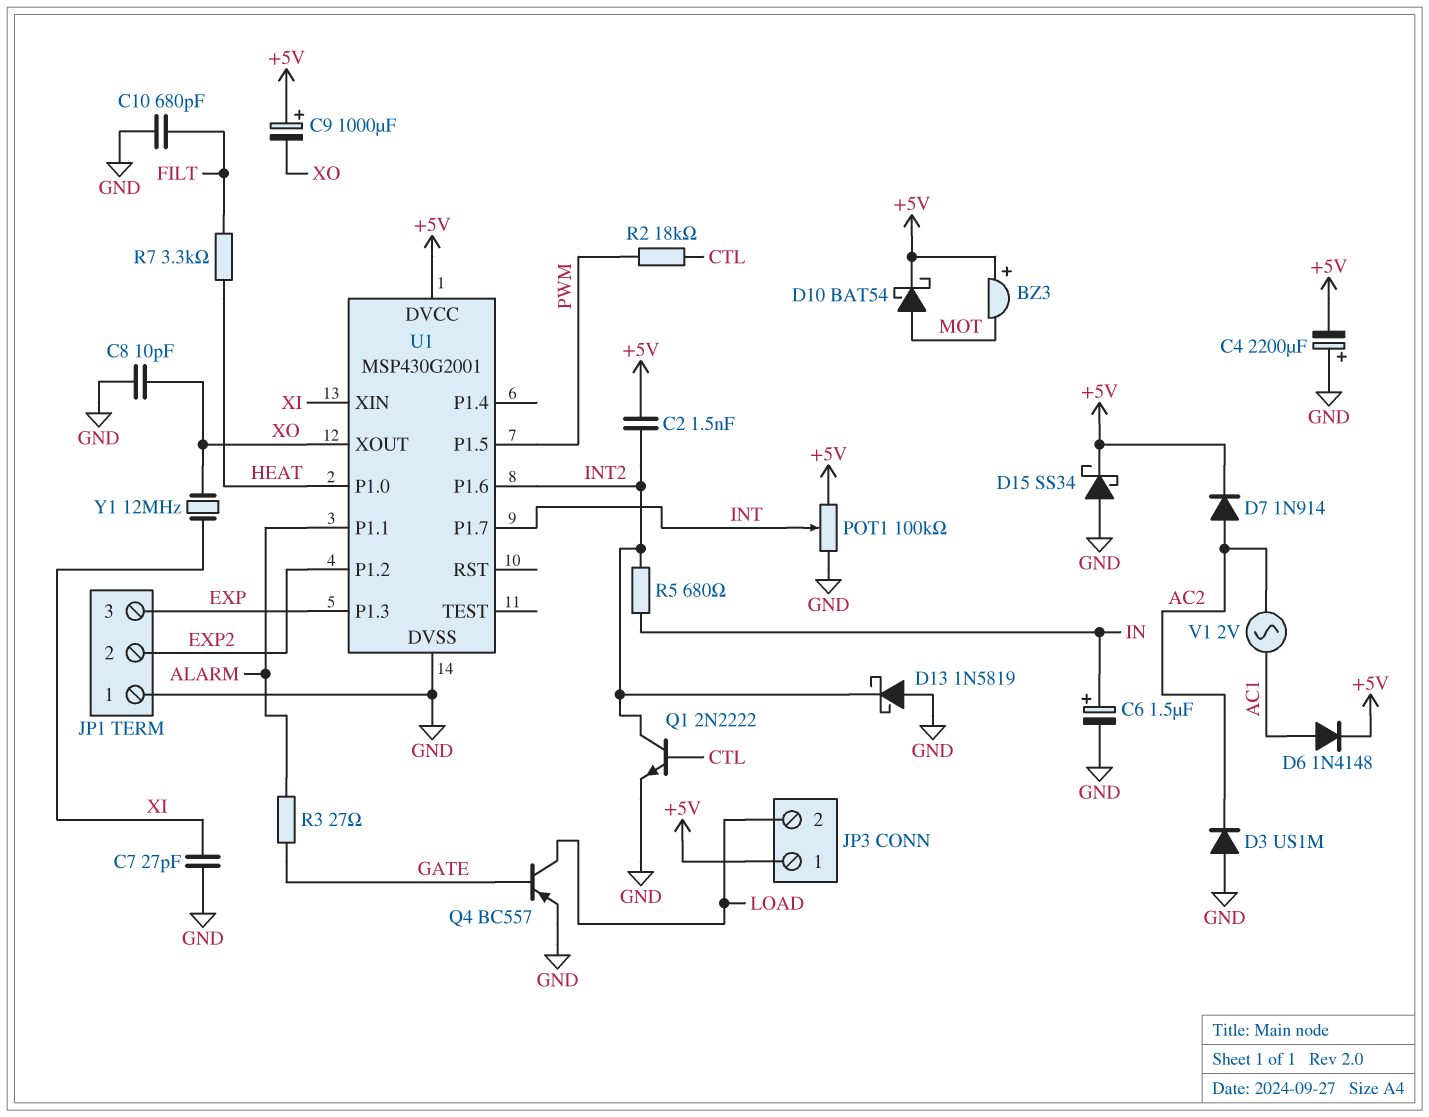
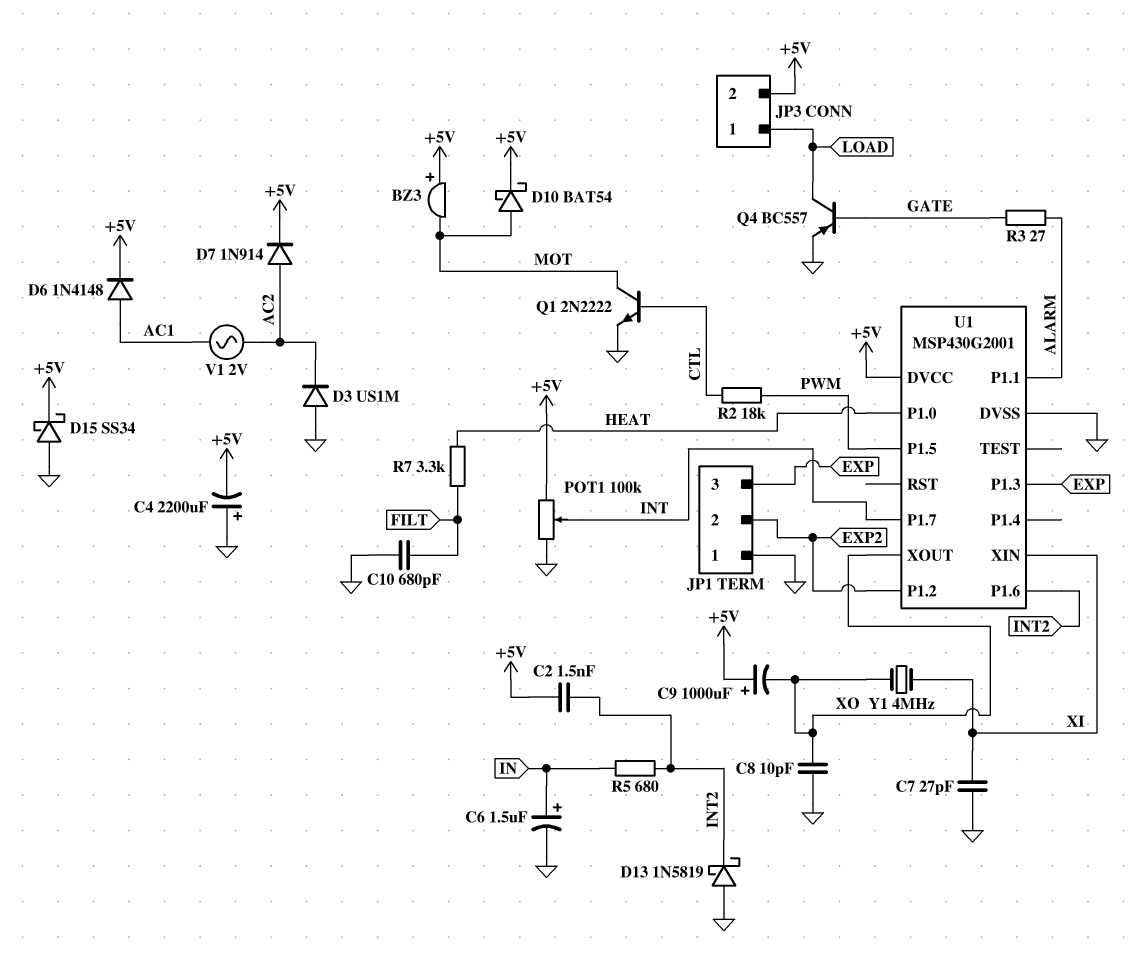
JP3 pin 1: +5V -> LOAD
JP3 pin 2: LOAD -> +5V
Q1: NPN 2N2222 (B CTL, C INT2, E GND) -> NPN 2N2222 (B CTL, C MOT, E GND)
Y1: 12MHz (XI, XO) -> 4MHz (XI, XO)

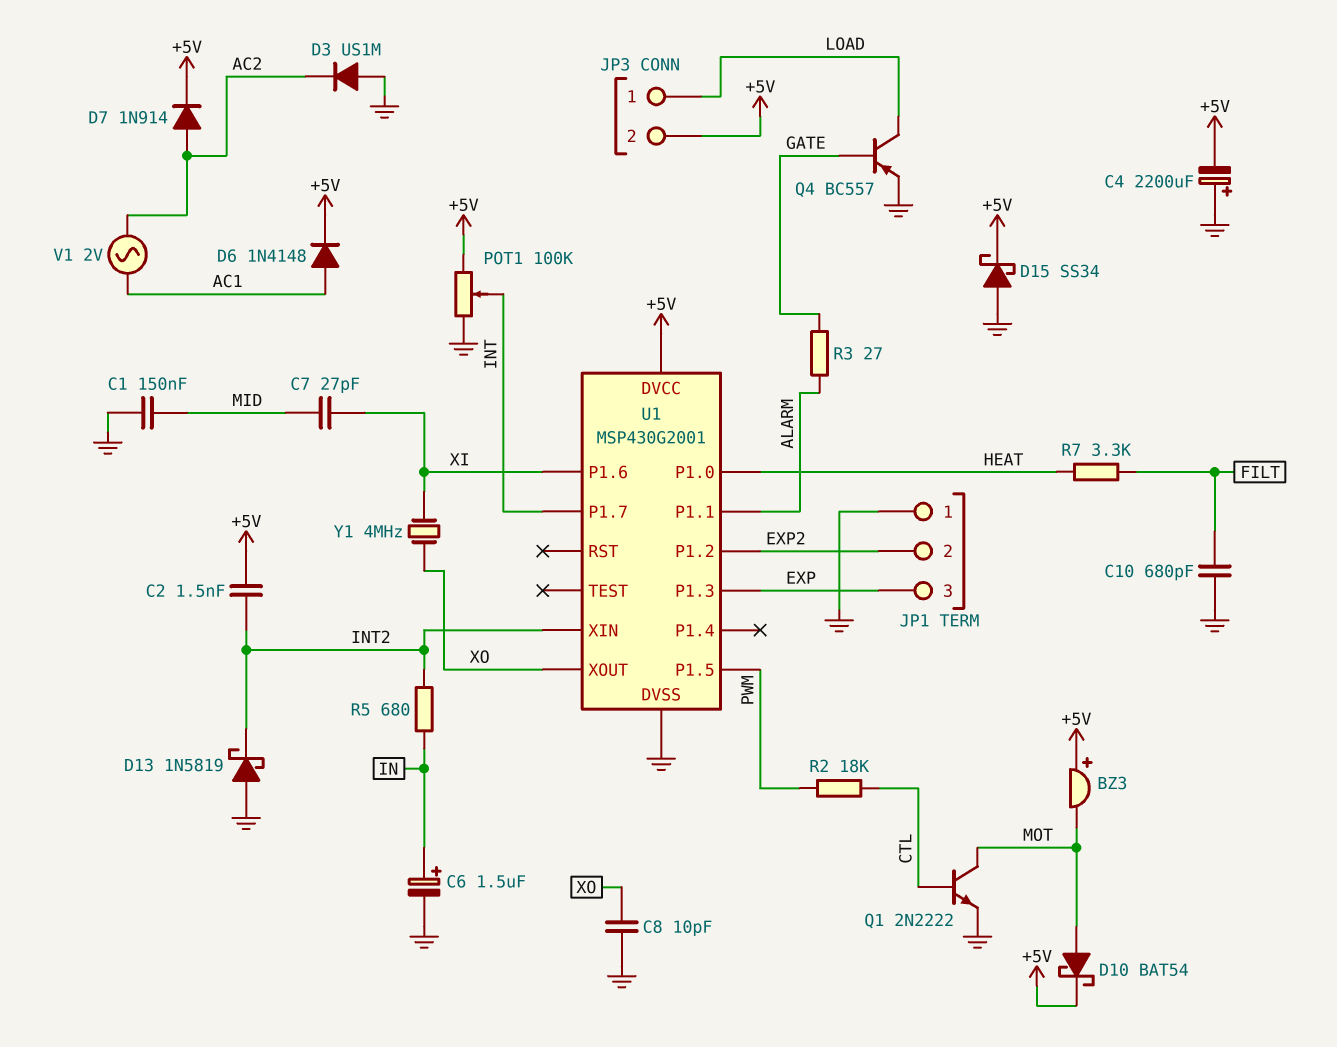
C1: none -> 150nF (GND, MID)
C7: 27pF (GND, XI) -> 27pF (MID, XI)
C9: 1000uF (plus +5V, minus XO) -> none
U1 pin P1.6: INT2 -> XI
U1 pin XIN: XI -> INT2

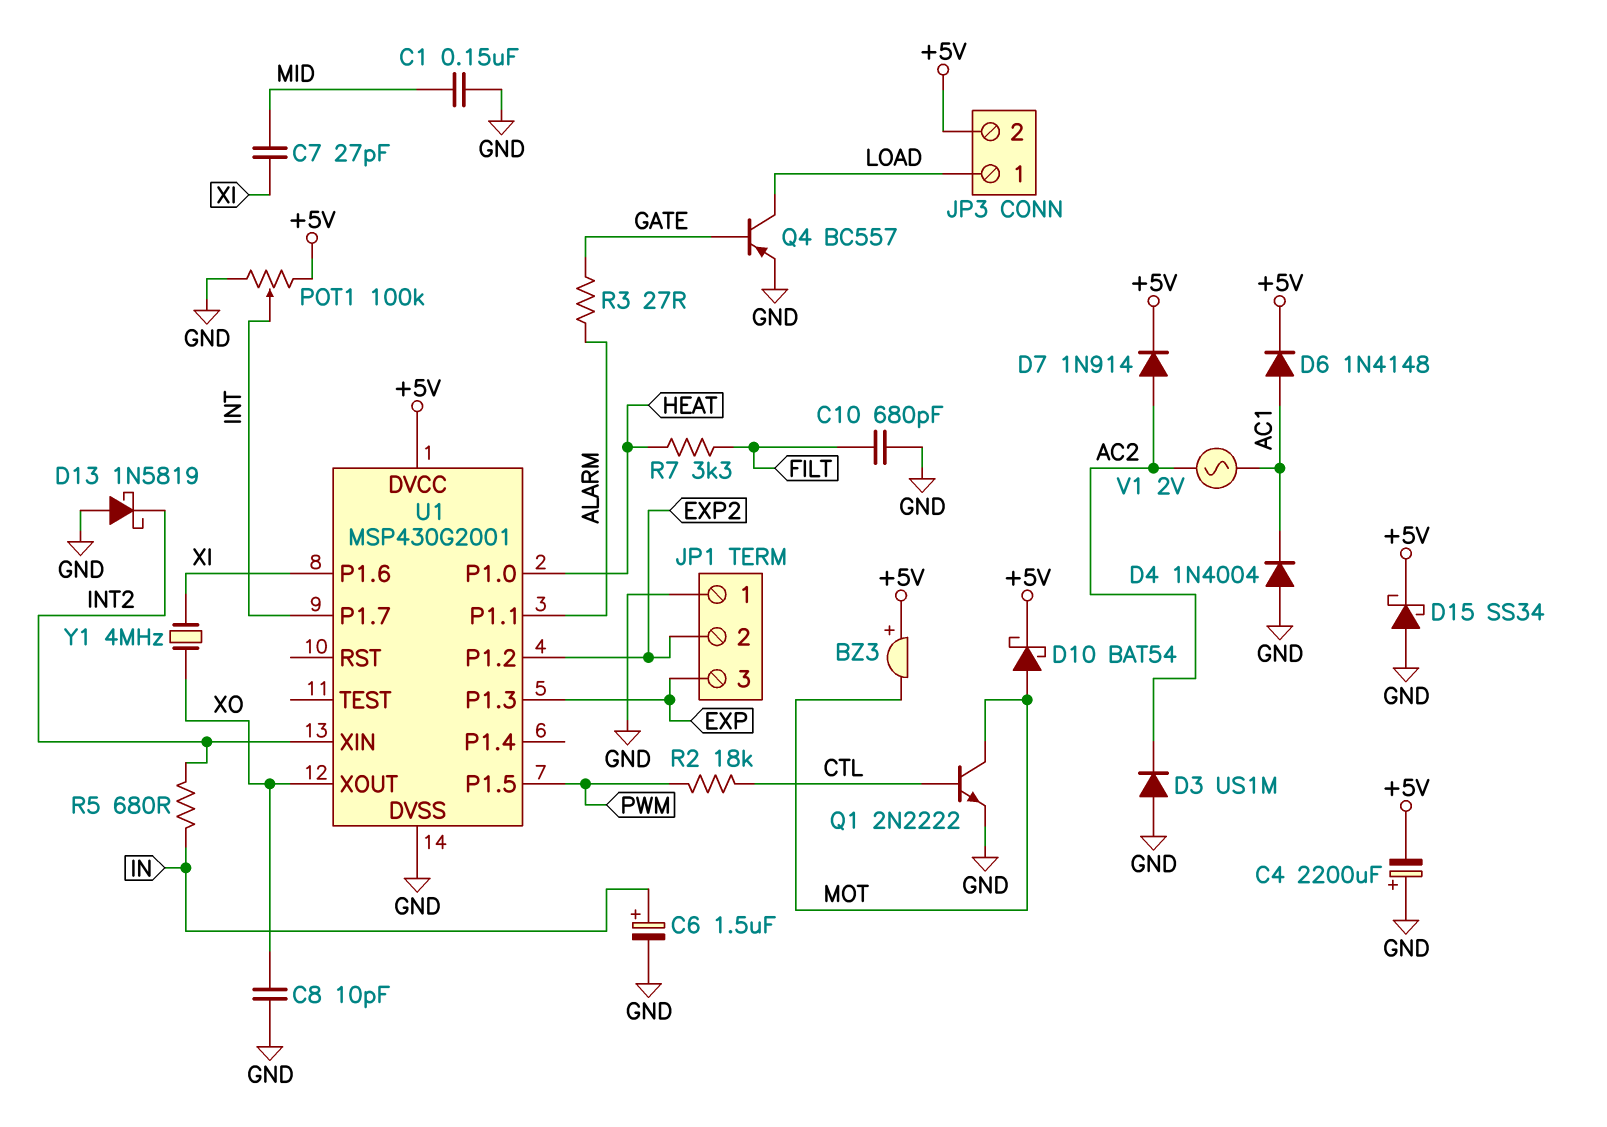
C2: 1.5nF (+5V, INT2) -> none
D4: none -> diode 1N4004 (A GND, K AC1)

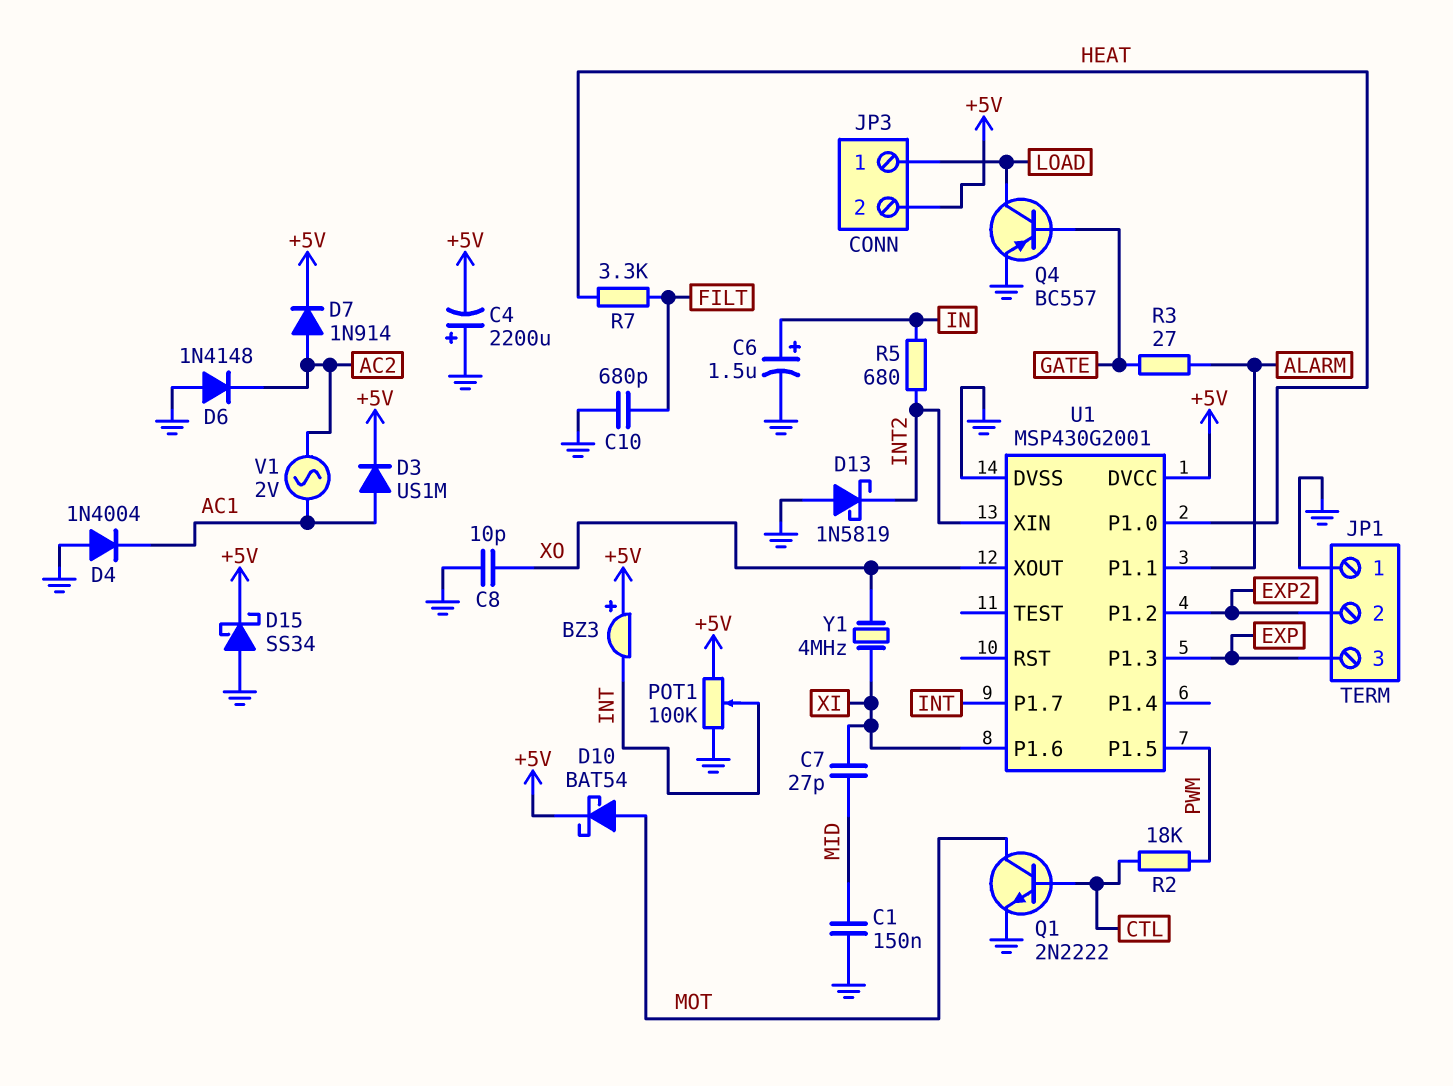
BZ3: buzzer (plus +5V, minus MOT) -> buzzer (plus +5V, minus INT)
D3: diode US1M (A GND, K AC2) -> diode US1M (A AC1, K +5V)
D6: diode 1N4148 (A AC1, K +5V) -> diode 1N4148 (A GND, K AC2)

